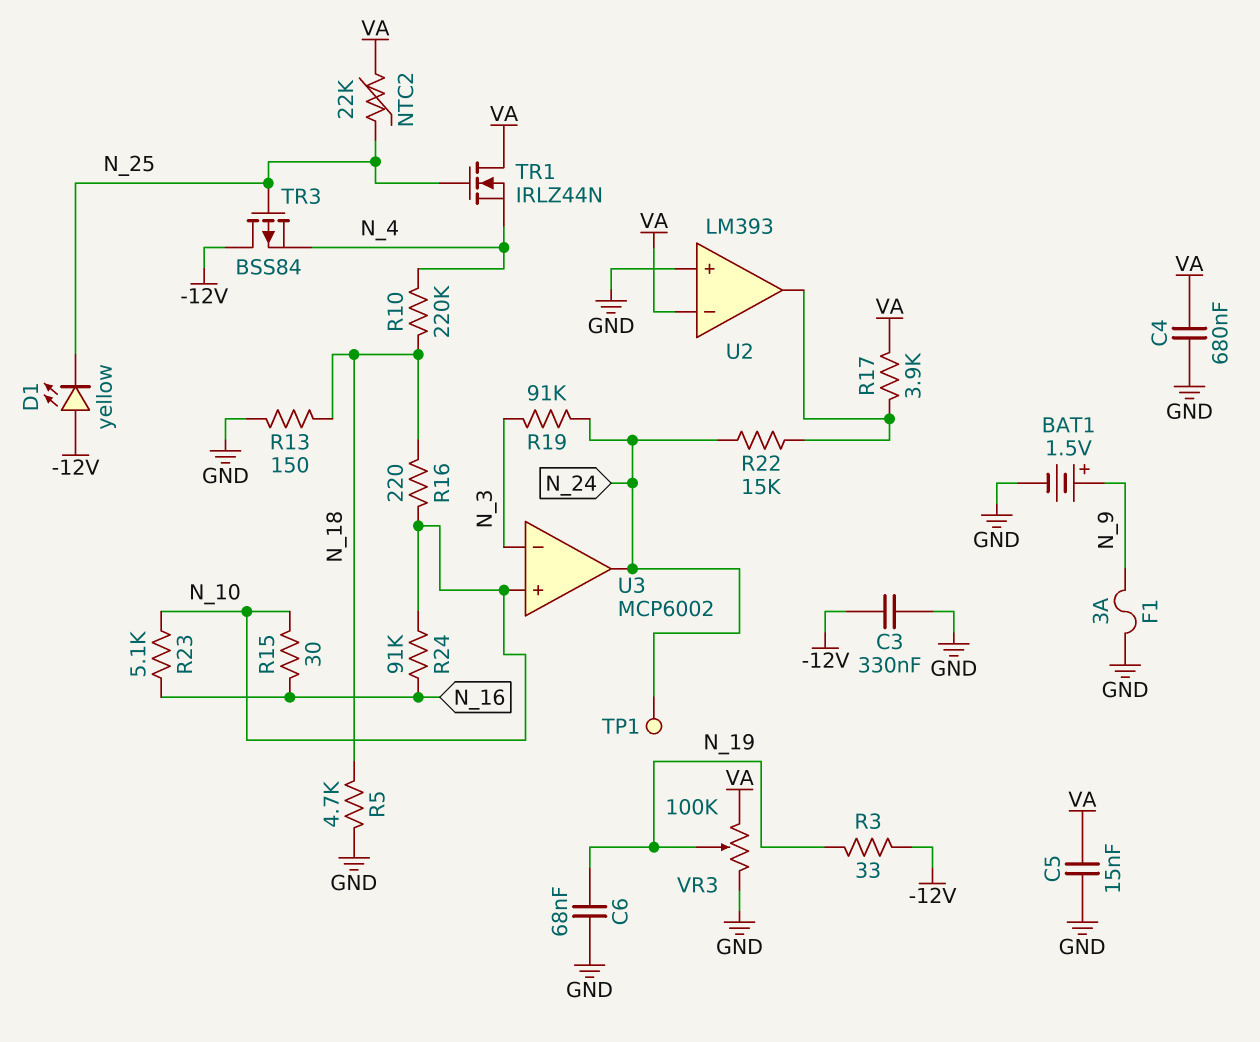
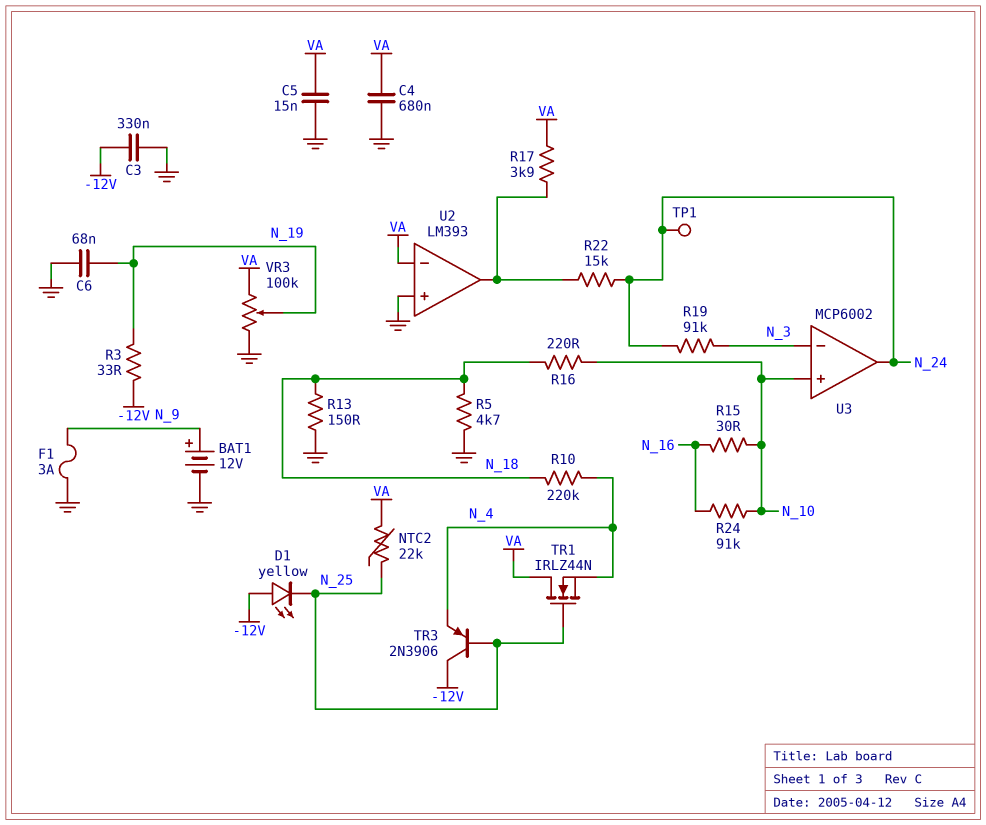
BAT1: 1.5V (plus N_9, minus GND) -> 12V (plus N_9, minus GND)
R23: 5.1k (N_10, N_16) -> none
TR3: PMOS BSS84 (G N_25, D -12V, S N_4) -> PNP 2N3906 (B N_25, C -12V, E N_4)

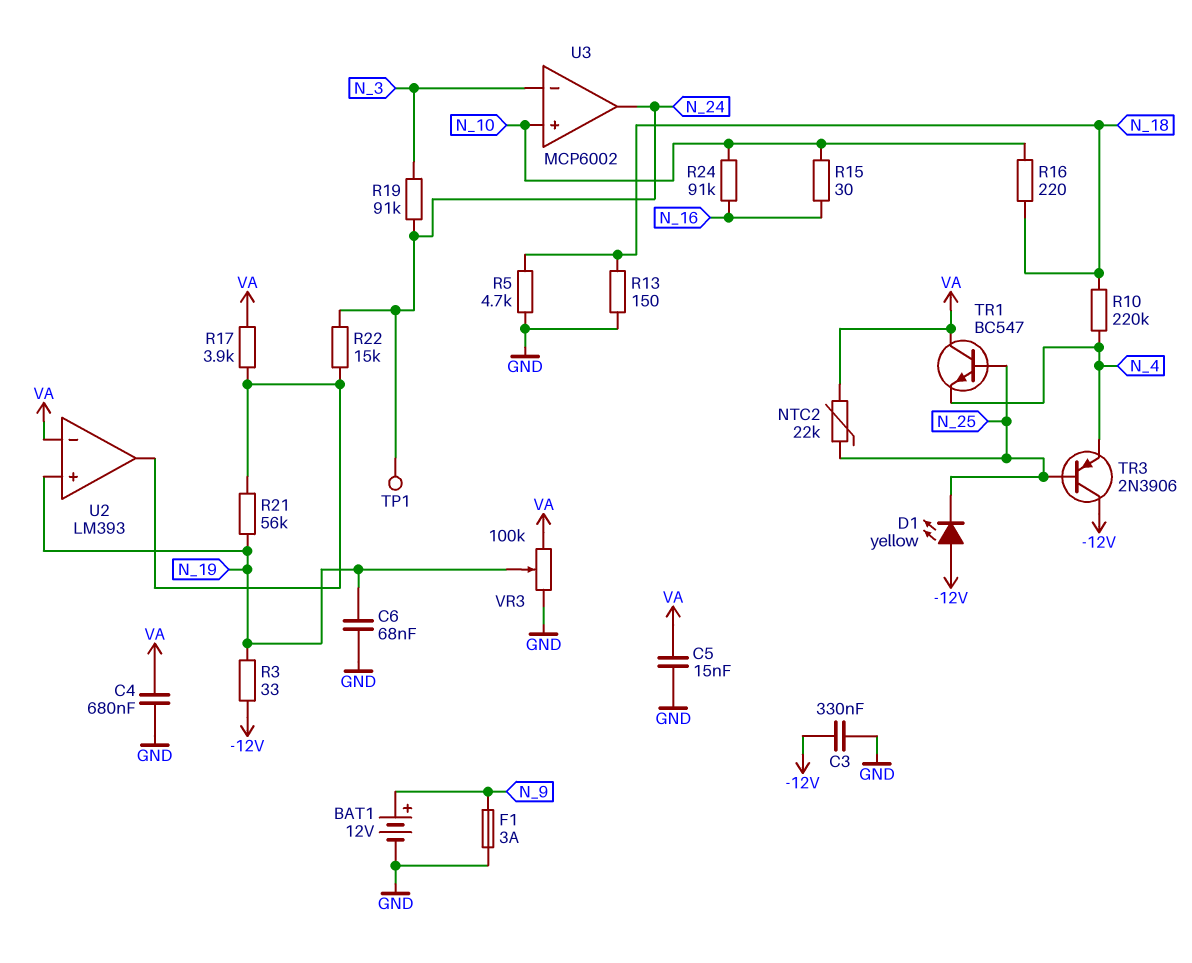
R21: none -> 56k (N_19, U2/out)
TR1: NMOS IRLZ44N (G N_25, D VA, S N_4) -> NPN BC547 (B N_25, C VA, E N_4)
U2 pin in+: GND -> N_19

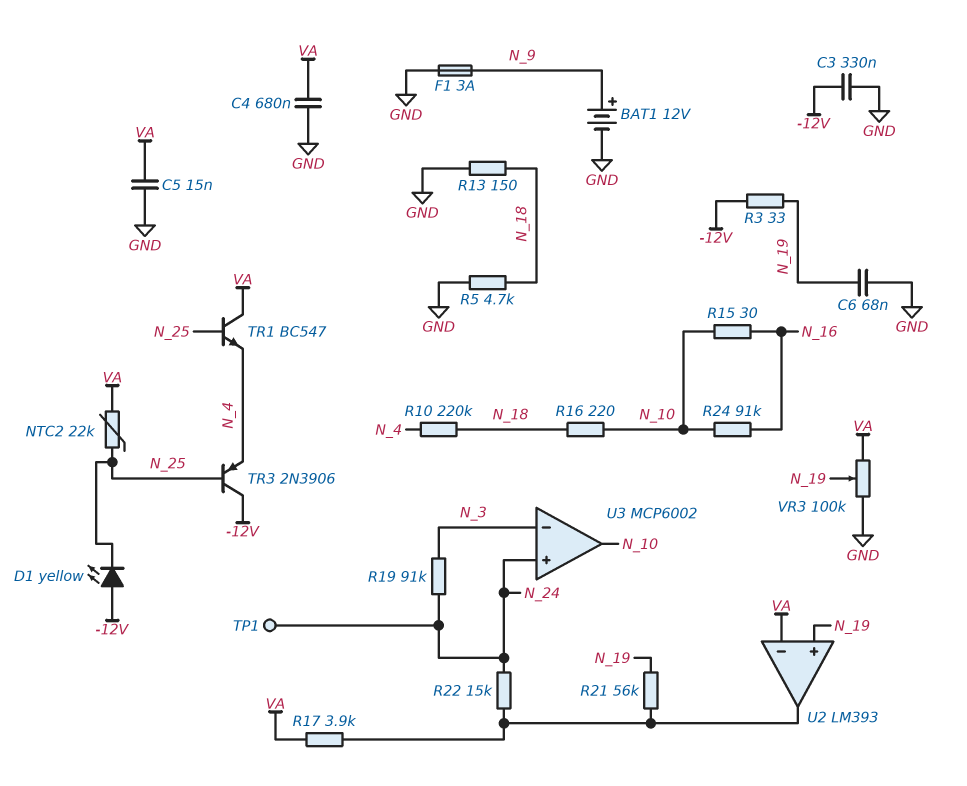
U3 pin in+: N_10 -> N_24
U3 pin out: N_24 -> N_10

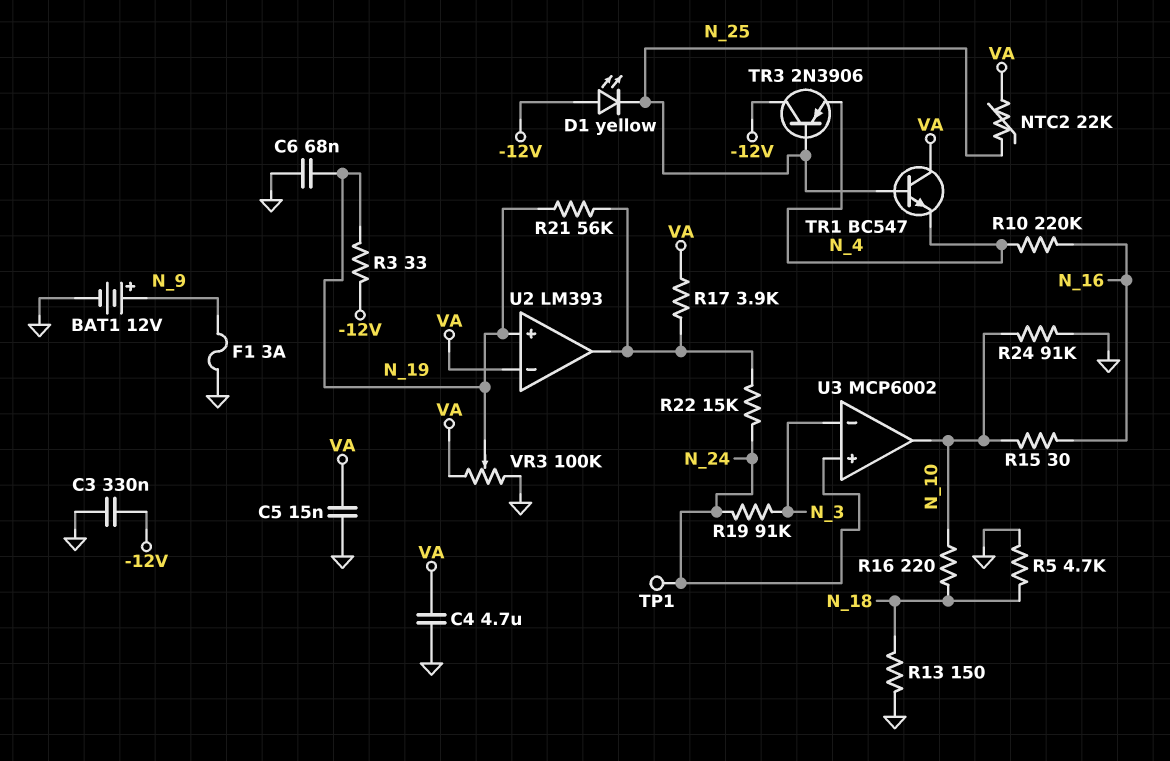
C4: 680nF (GND, VA) -> 4.7uF (GND, VA)
R10: 220k (N_4, N_18) -> 220k (N_4, N_16)
R24: 91k (N_10, N_16) -> 91k (GND, N_10)

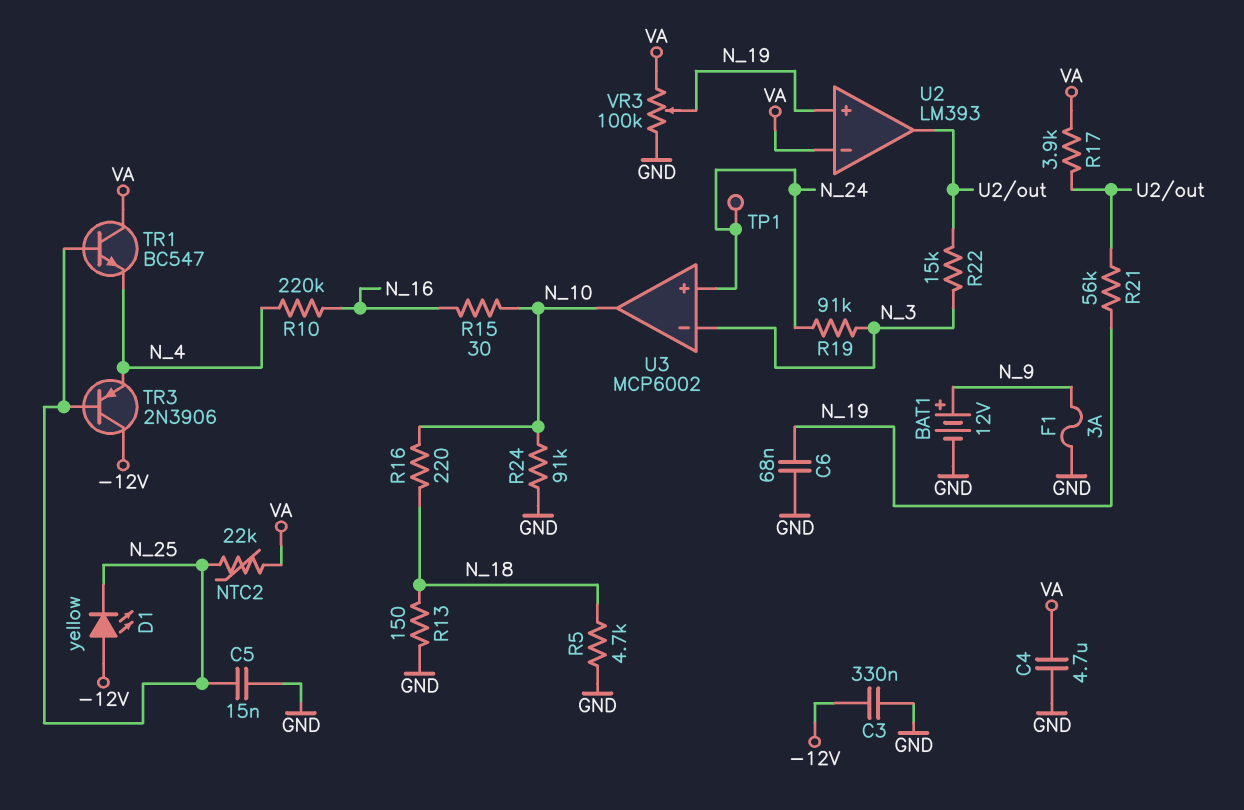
C5: 15nF (GND, VA) -> 15nF (GND, N_25)
R3: 33 (-12V, N_19) -> none
R22: 15k (N_24, U2/out) -> 15k (N_3, U2/out)

